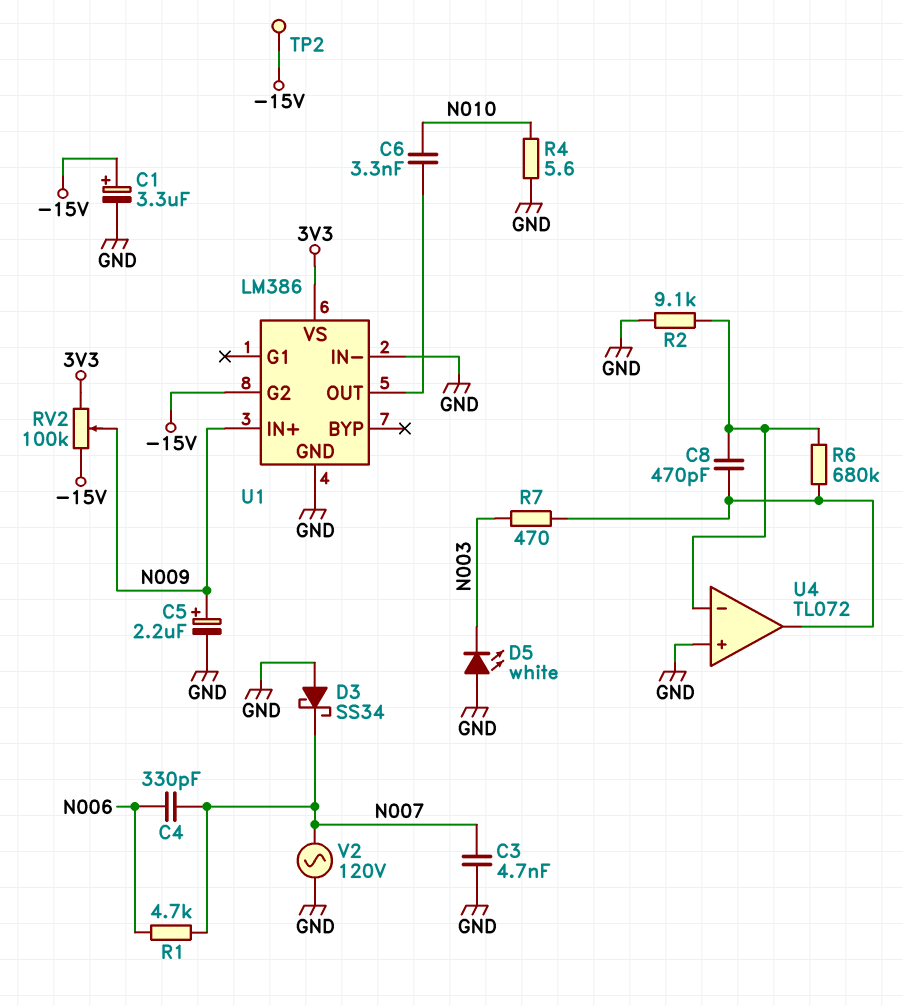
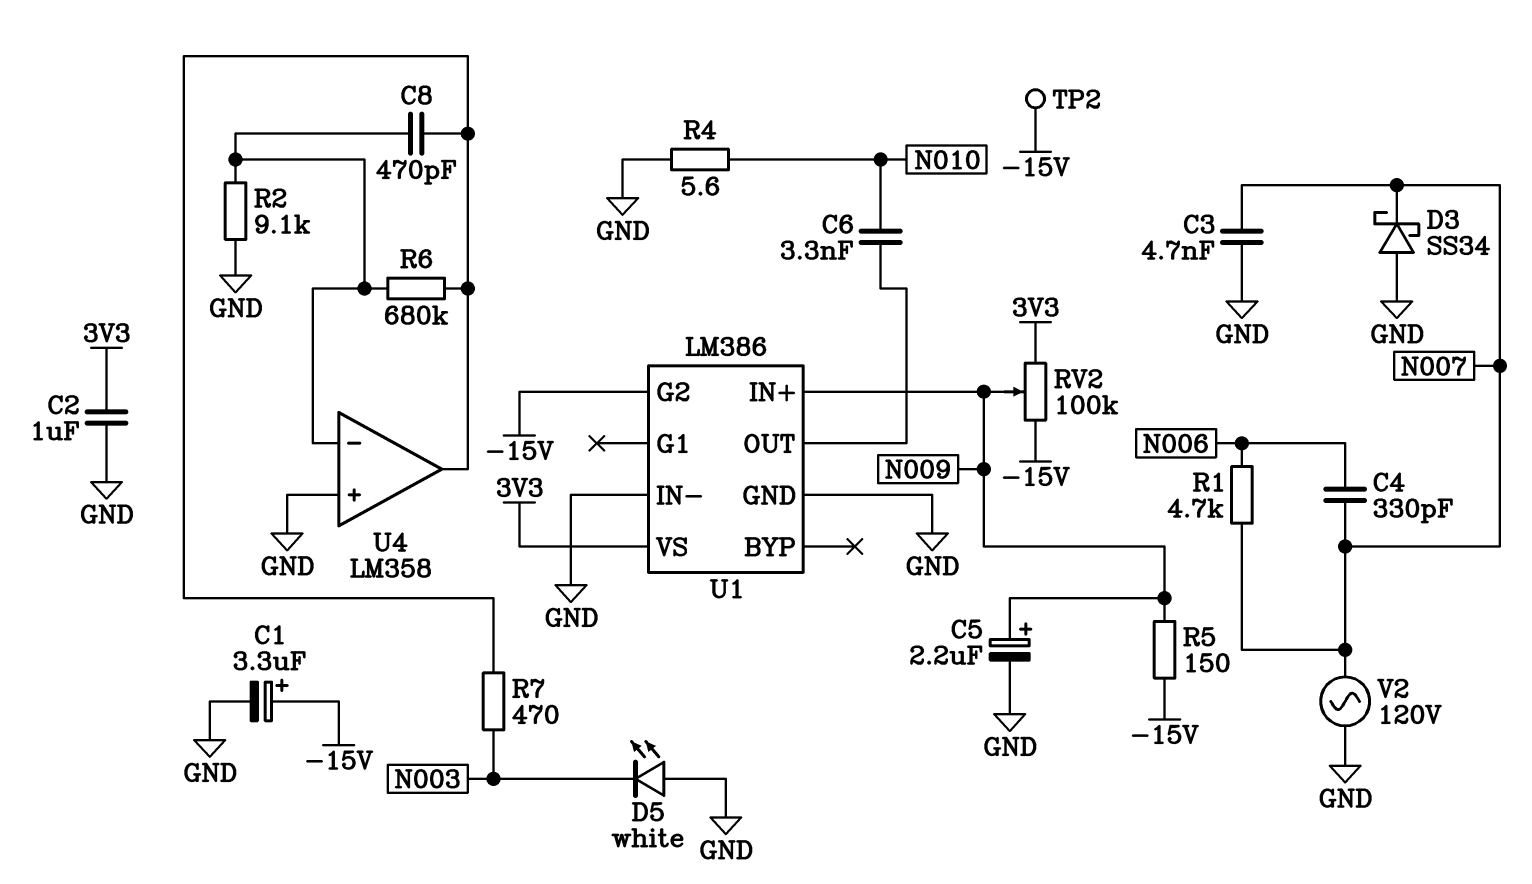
C2: none -> 1uF (3V3, GND)
R5: none -> 150 (-15V, N009)
U4: TL072 -> LM358

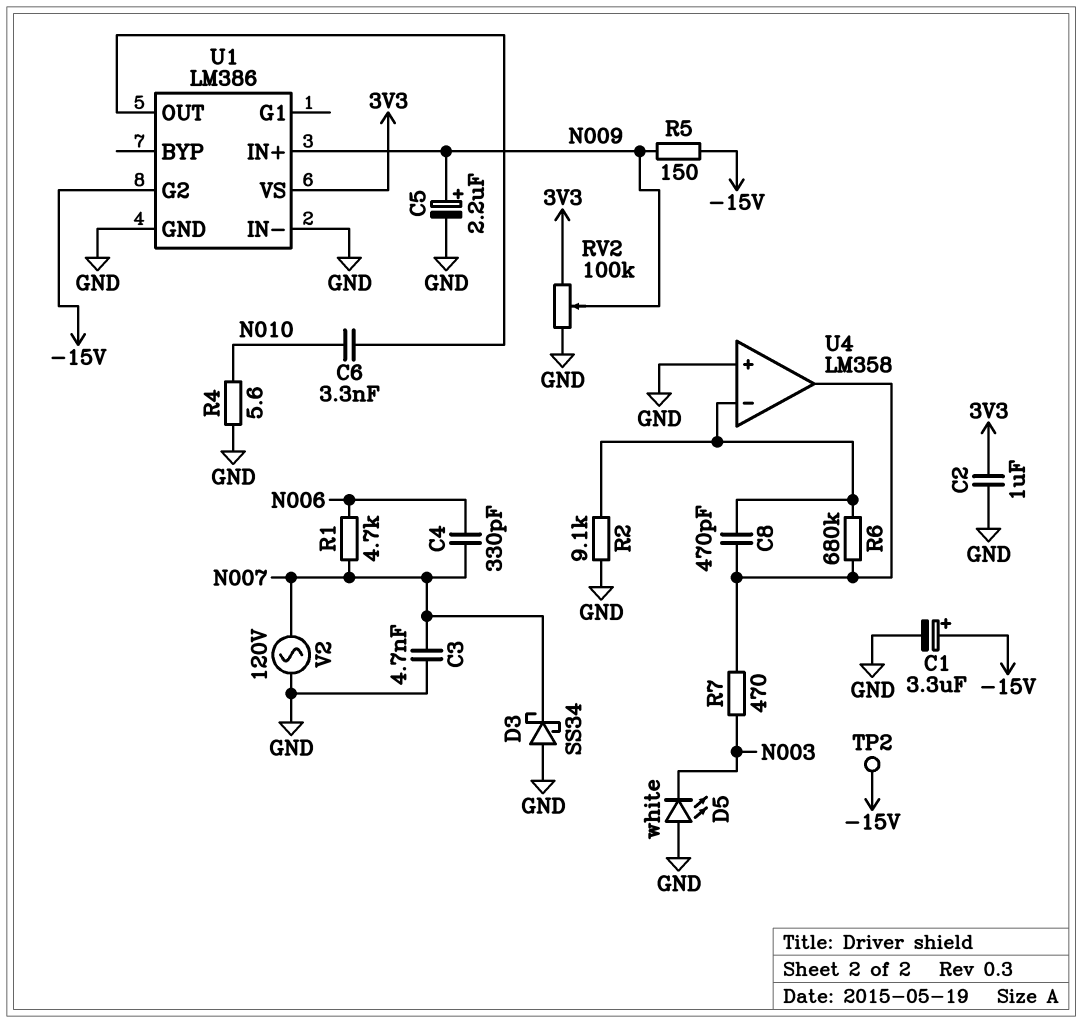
RV2: 100k (-15V, 3V3, wiper N009) -> 100k (3V3, GND, wiper N009)

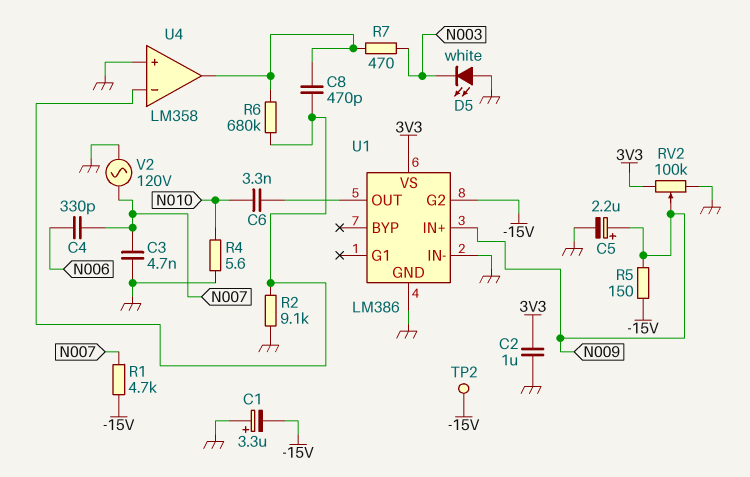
C1: 3.3uF (plus -15V, minus GND) -> 3.3uF (plus GND, minus -15V)
D3: schottky SS34 (A GND, K N007) -> none
R1: 4.7k (N006, N007) -> 4.7k (-15V, N007)

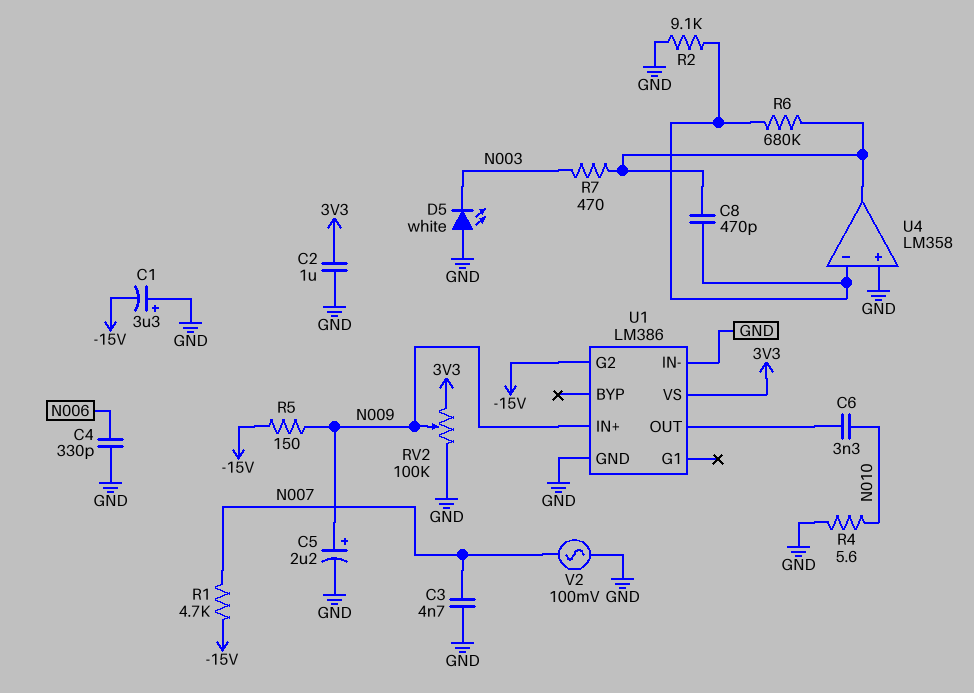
C4: 330pF (N006, N007) -> 330pF (GND, N006)
TP2: test point (-15V) -> none
V2: AC 120V (GND, N007) -> AC 100mV (GND, N007)

